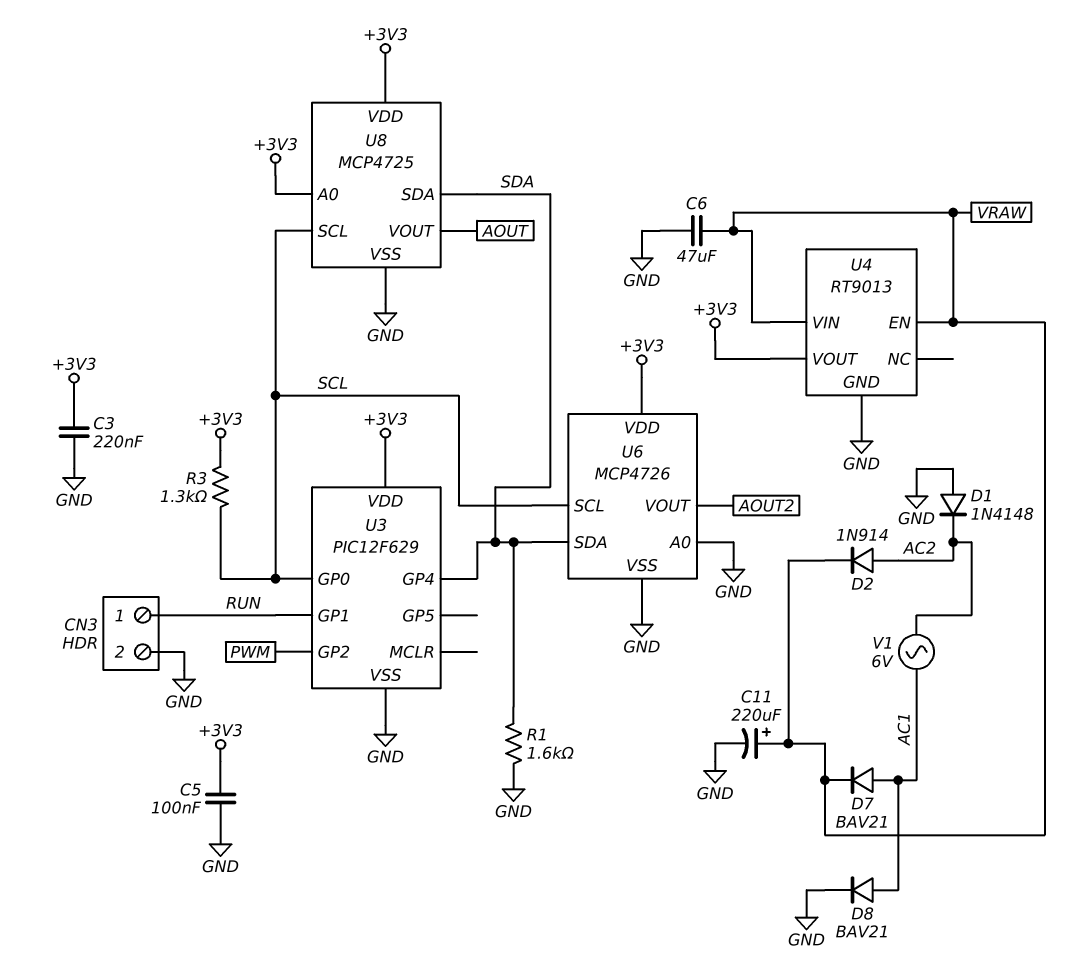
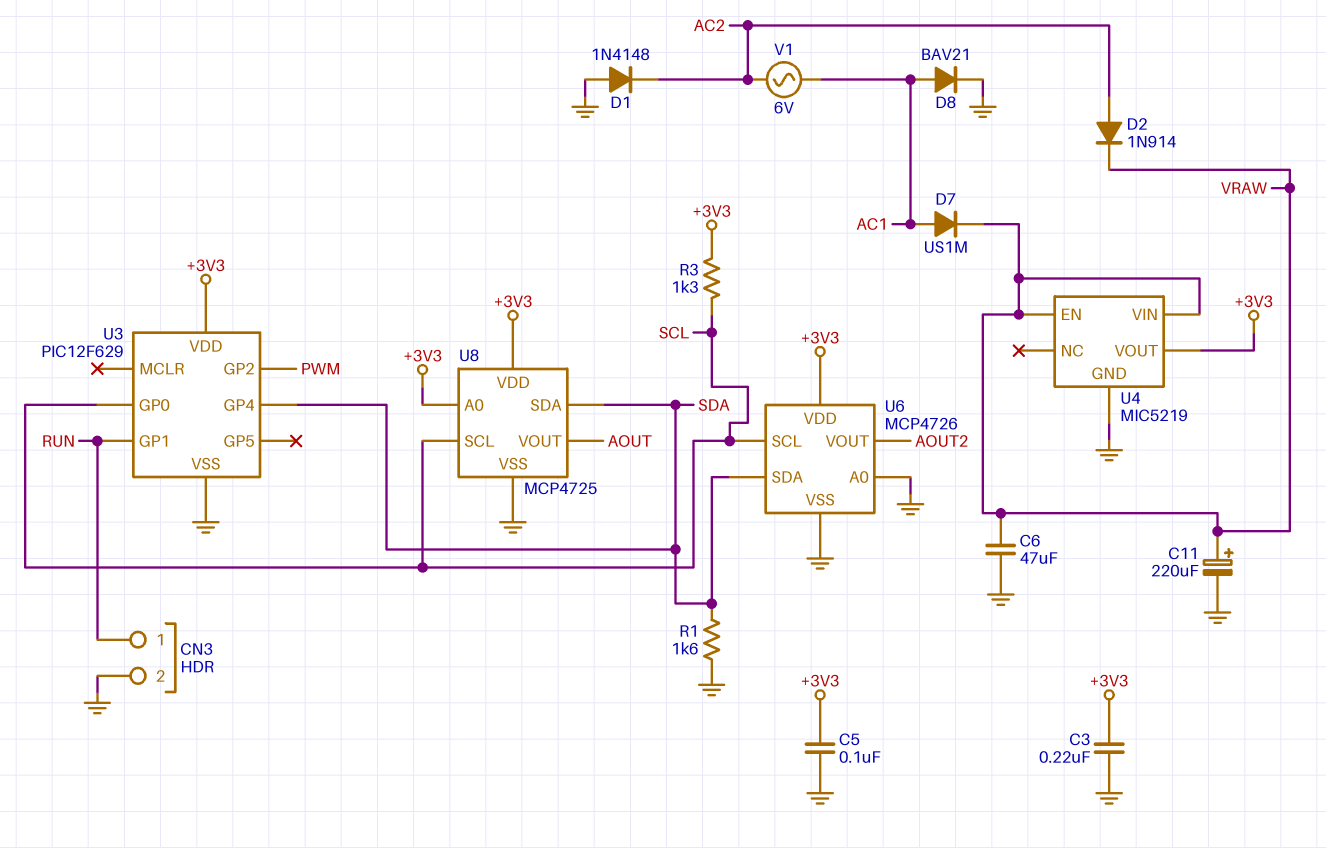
D7: diode BAV21 (A AC1, K VRAW) -> diode US1M (A AC1, K VRAW)
U4: RT9013 -> MIC5219

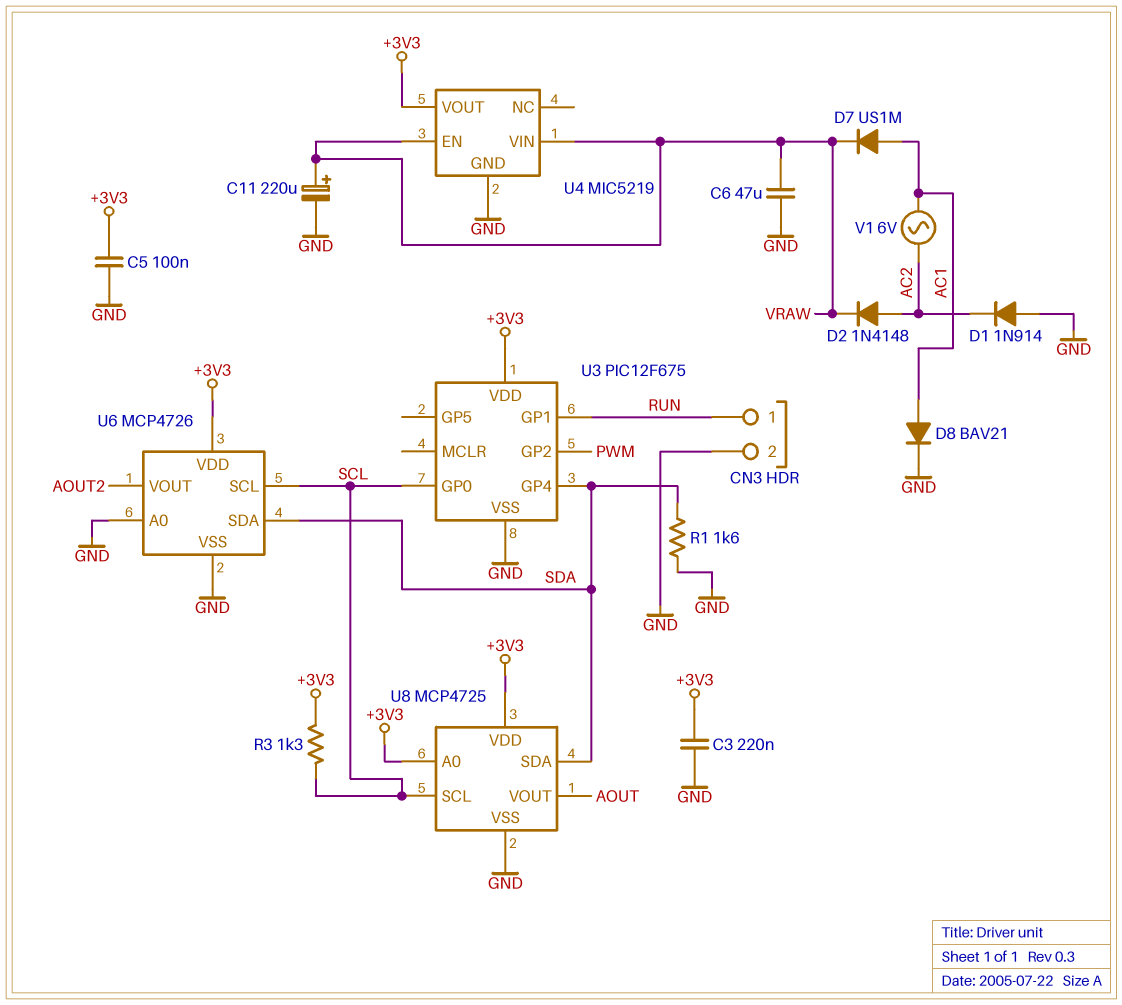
D1: diode 1N4148 (A GND, K AC2) -> diode 1N914 (A GND, K AC2)
D2: diode 1N914 (A AC2, K VRAW) -> diode 1N4148 (A AC2, K VRAW)
U3: PIC12F629 -> PIC12F675

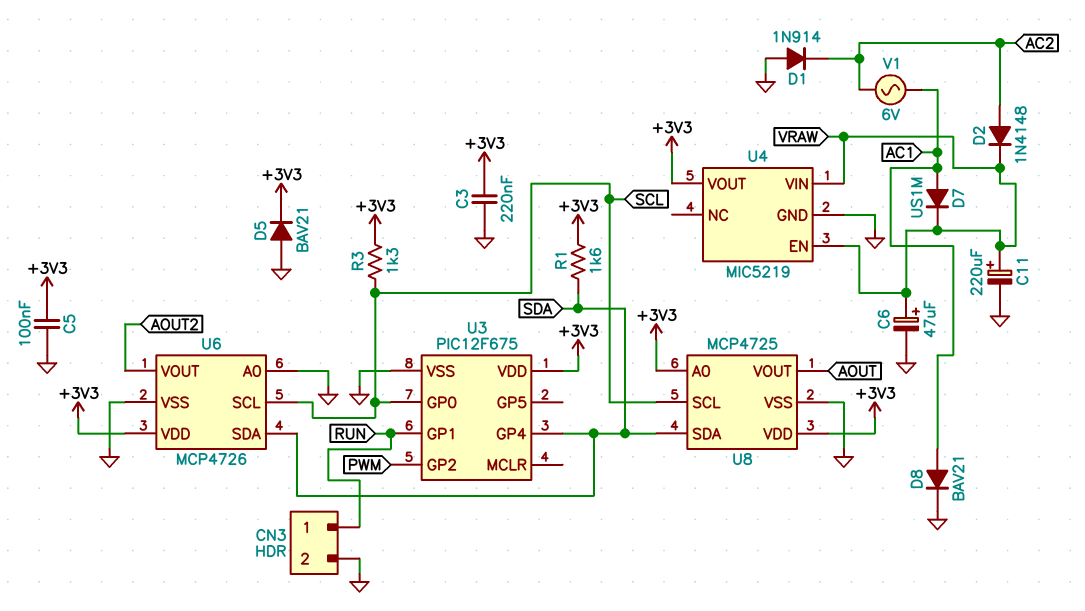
C6: 47uF (GND, VRAW) -> 47uF (plus VRAW, minus GND)
D5: none -> diode BAV21 (A GND, K +3V3)
R1: 1.6k (GND, SDA) -> 1.6k (+3V3, SDA)

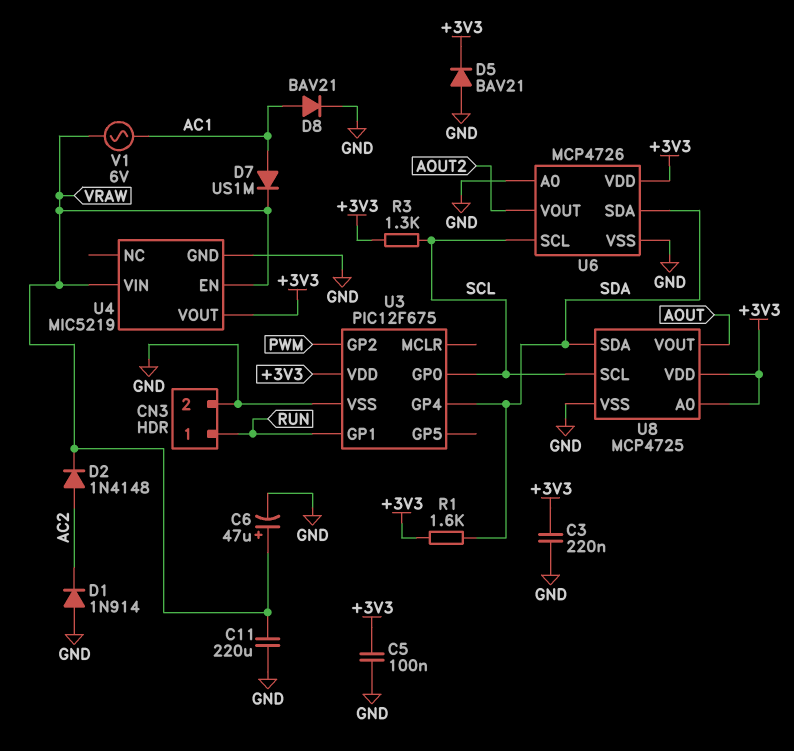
C11: 220uF (plus VRAW, minus GND) -> 220uF (GND, VRAW)
V1: AC 6V (AC1, AC2) -> AC 6V (AC1, VRAW)

